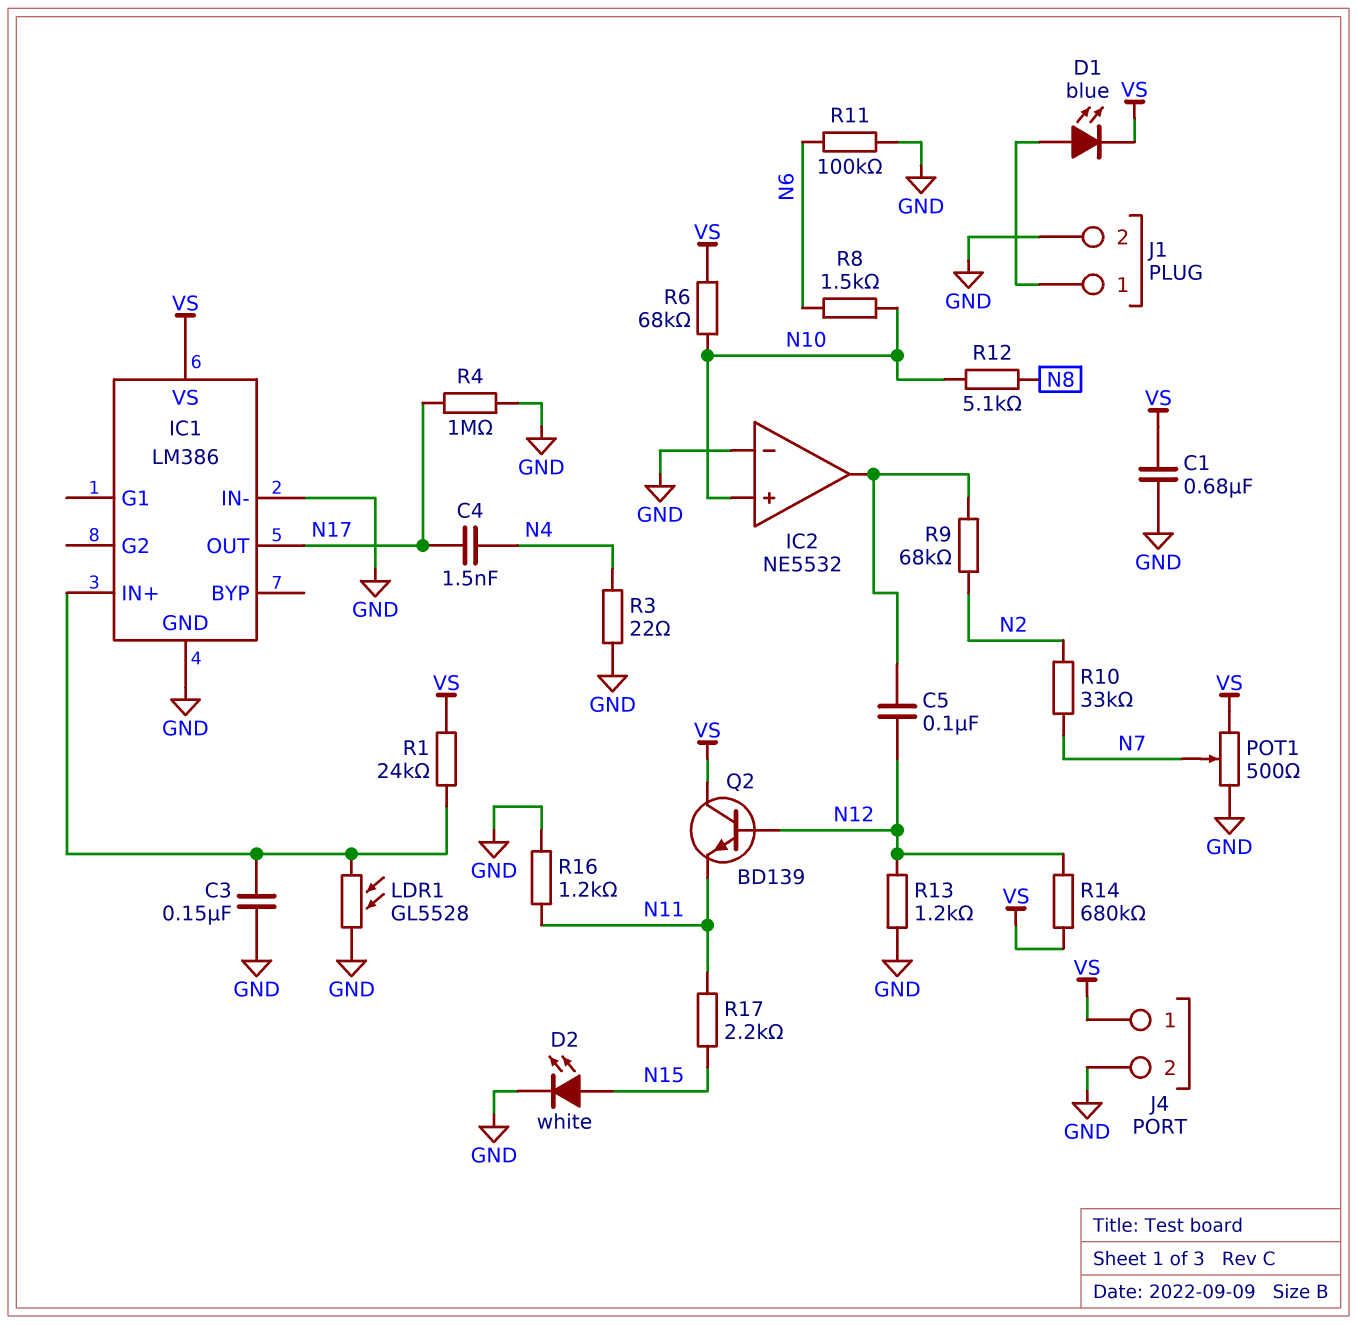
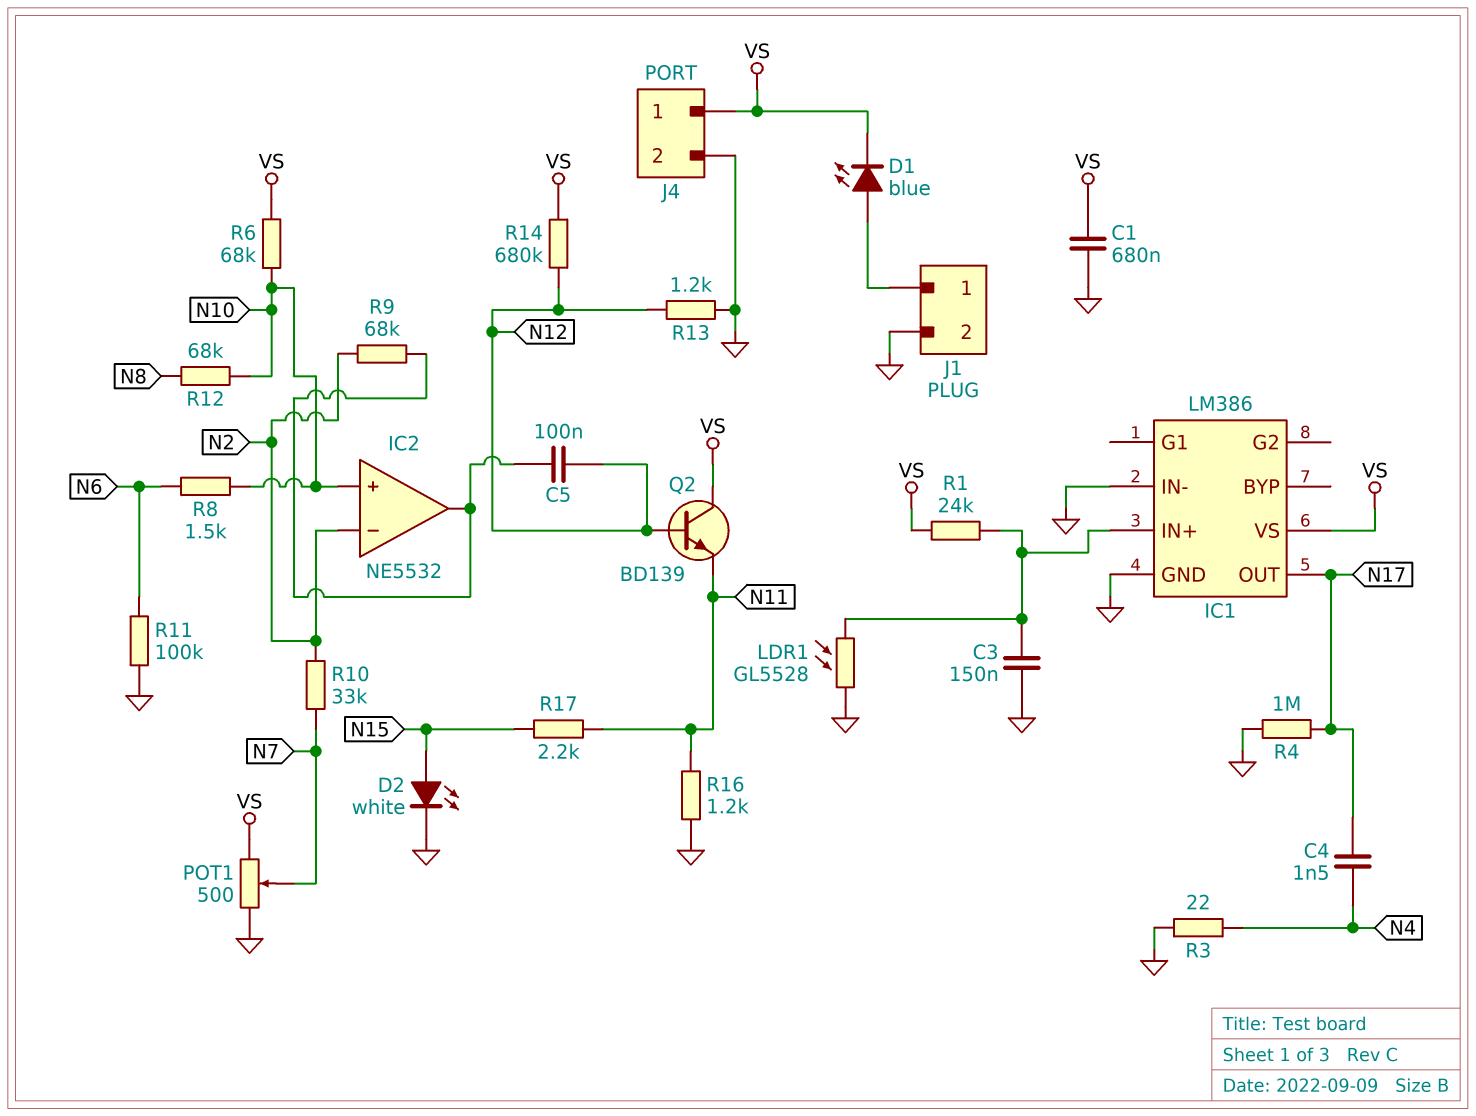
IC2 pin in-: GND -> N2
R12: 5.1k (N8, N10) -> 68k (N8, N10)

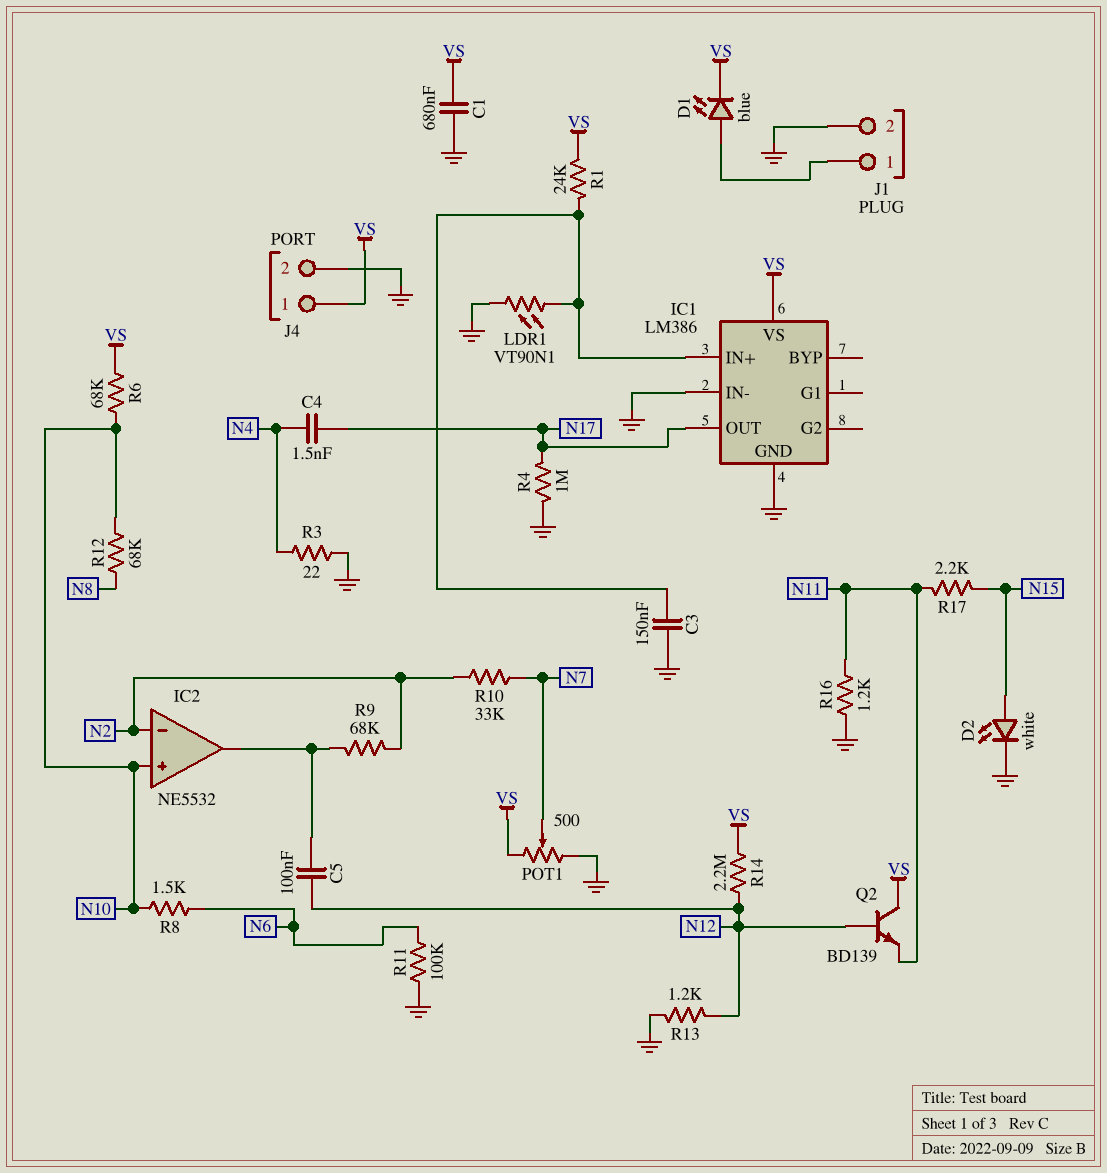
LDR1: GL5528 (GND, IC1/IN+) -> VT90N1 (GND, IC1/IN+)
R14: 680k (N12, VS) -> 2.2M (N12, VS)

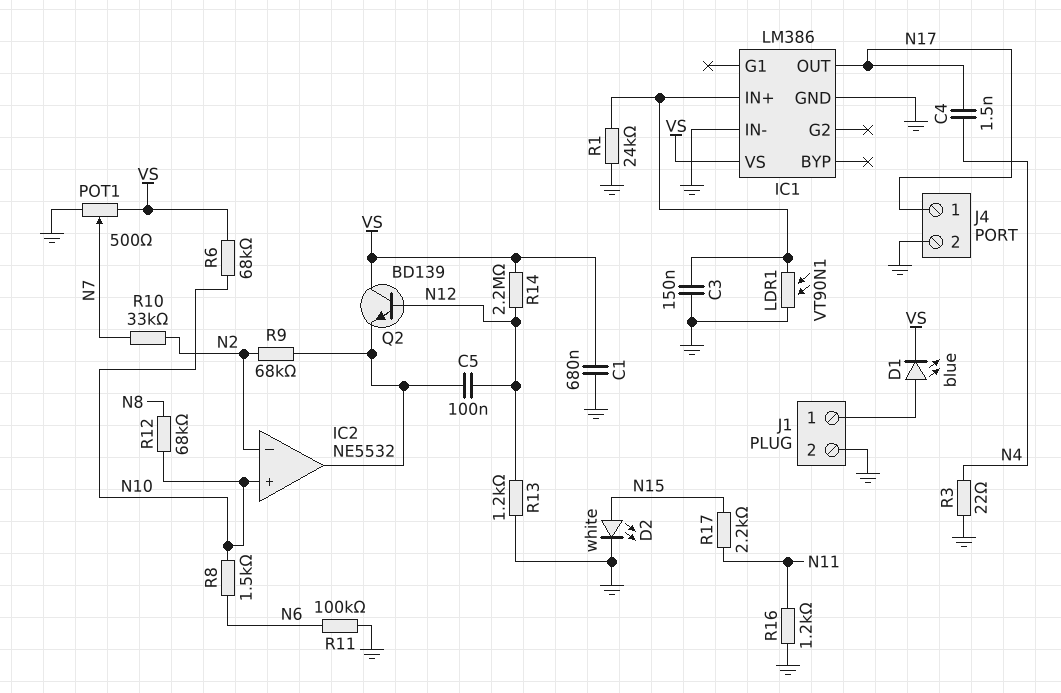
J4 pin 1: VS -> N17
Q2: NPN BD139 (B N12, C VS, E N11) -> NPN BD139 (B N12, C VS, E IC2/out)
R1: 24k (IC1/IN+, VS) -> 24k (GND, IC1/IN+)
R4: 1M (GND, N17) -> none

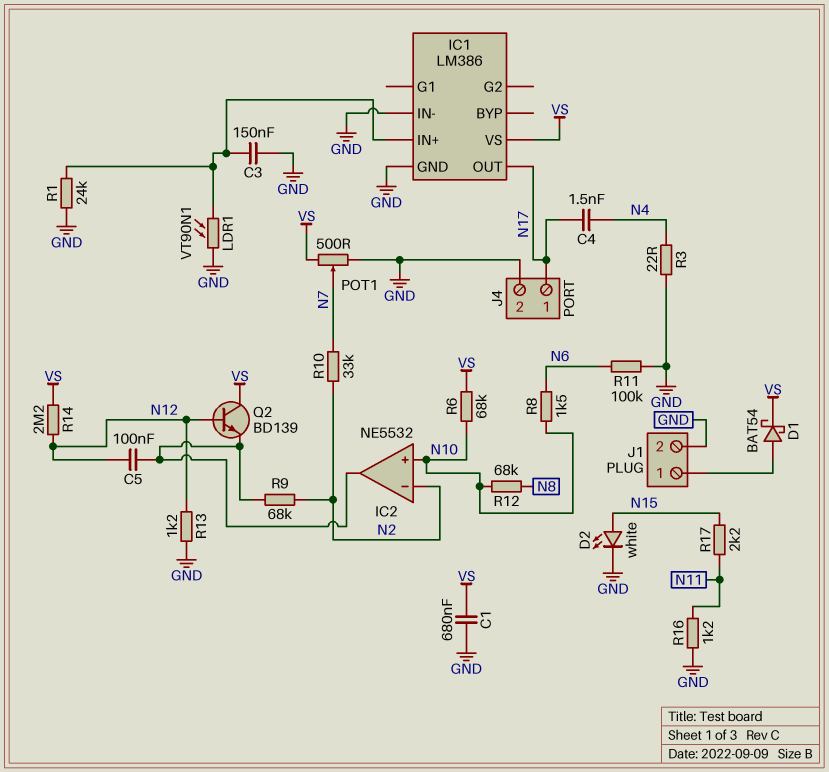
D1: LED blue (A J1/1, K VS) -> schottky BAT54 (A J1/1, K VS)

